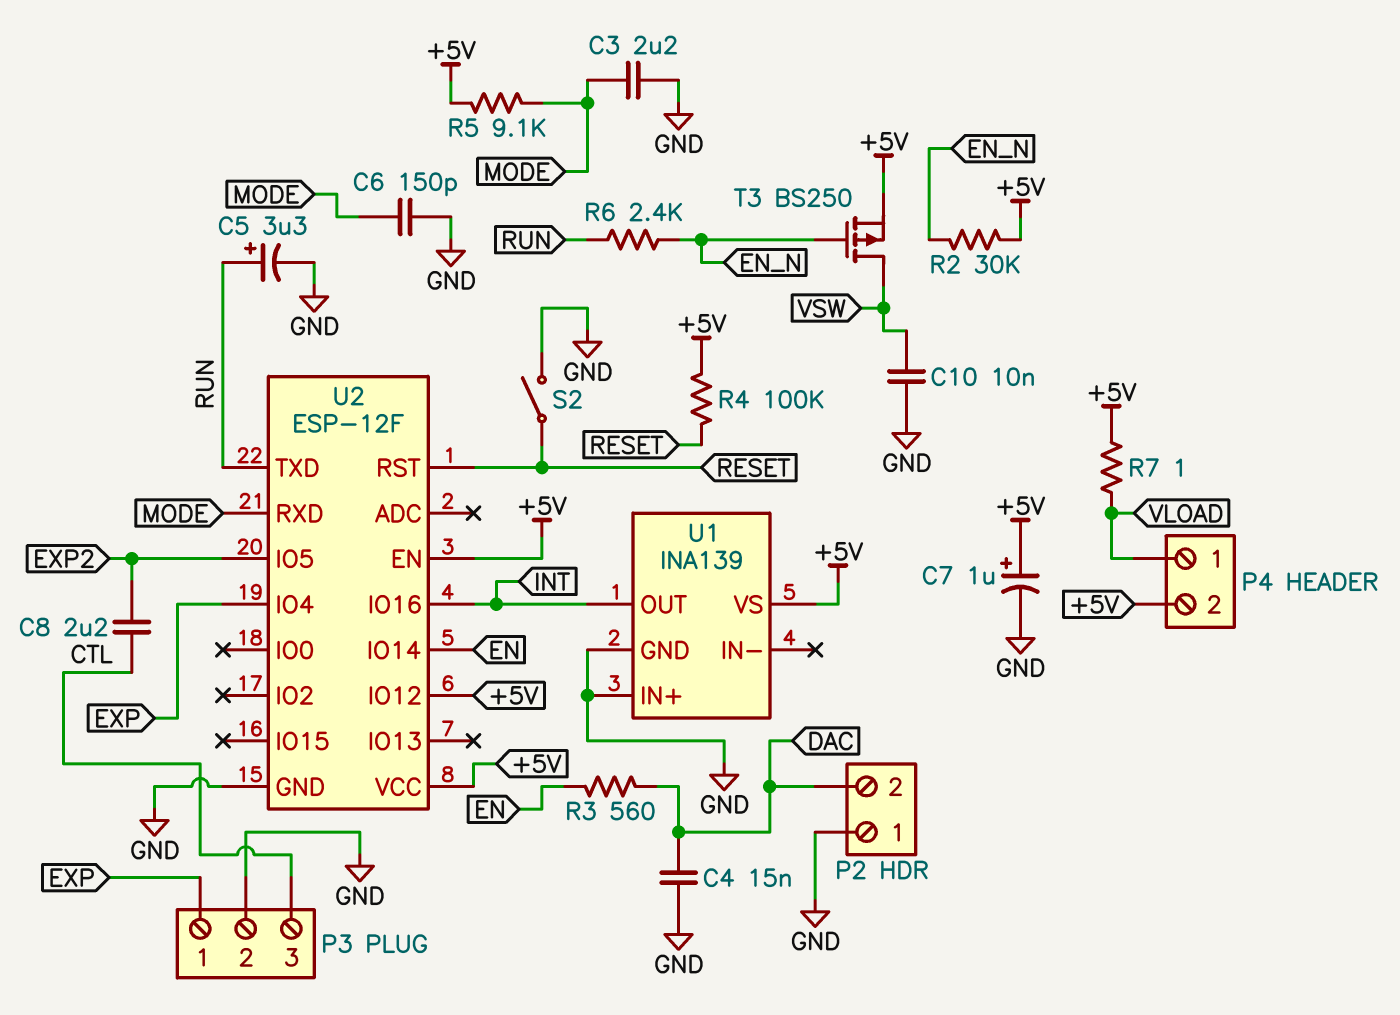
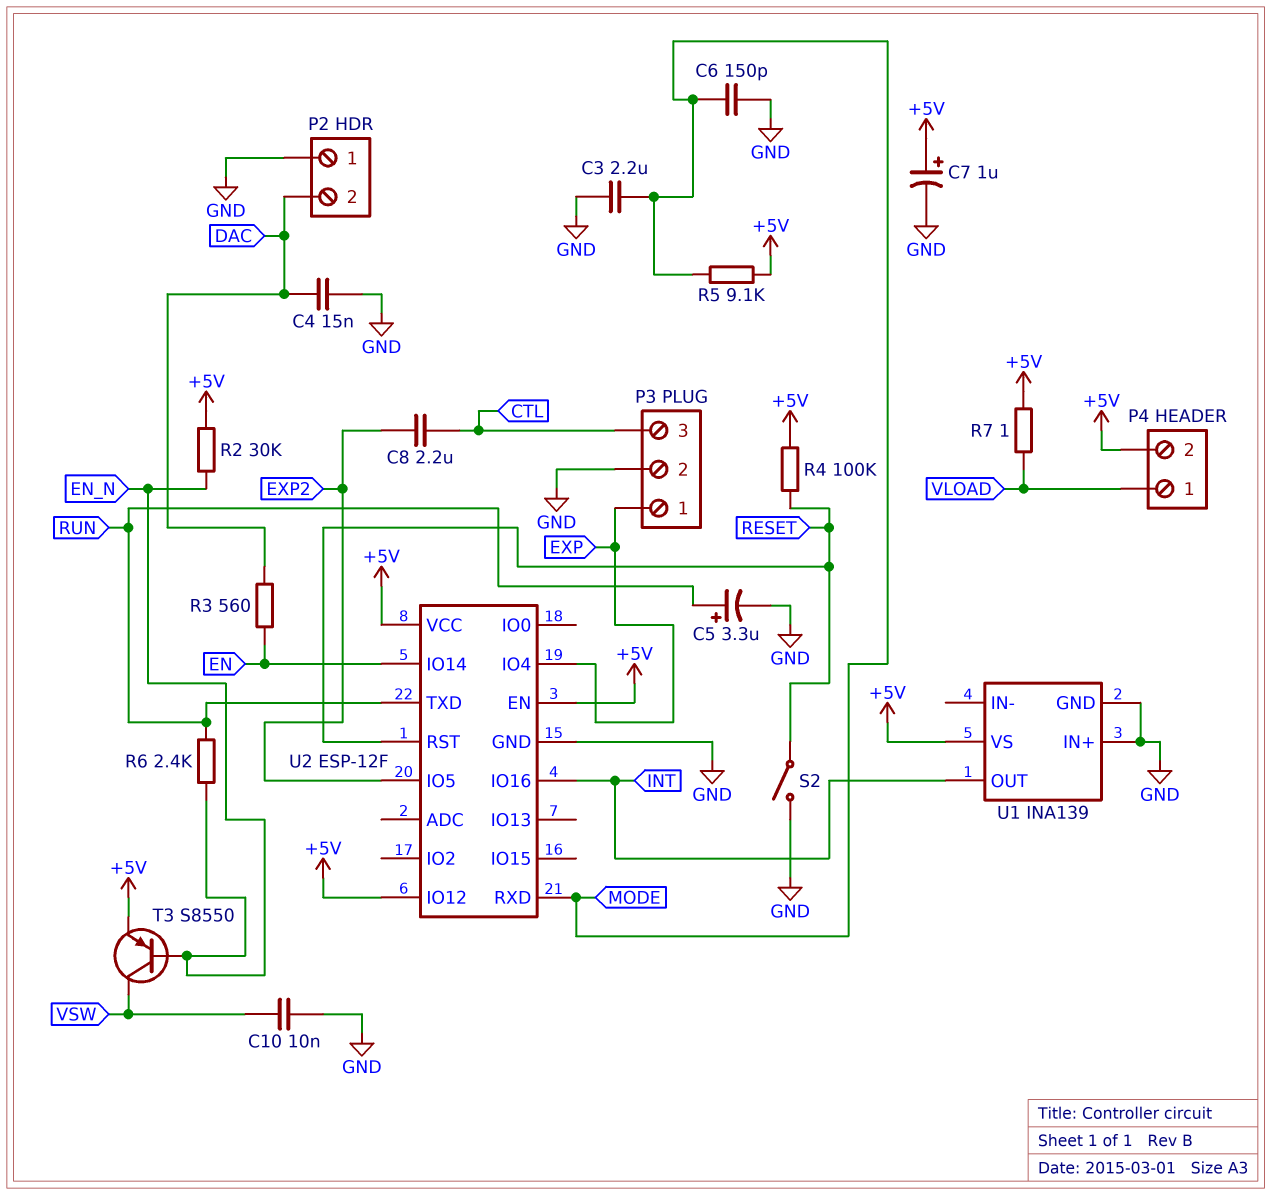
T3: PMOS BS250 (G EN_N, D VSW, S +5V) -> PNP S8550 (B EN_N, C VSW, E +5V)

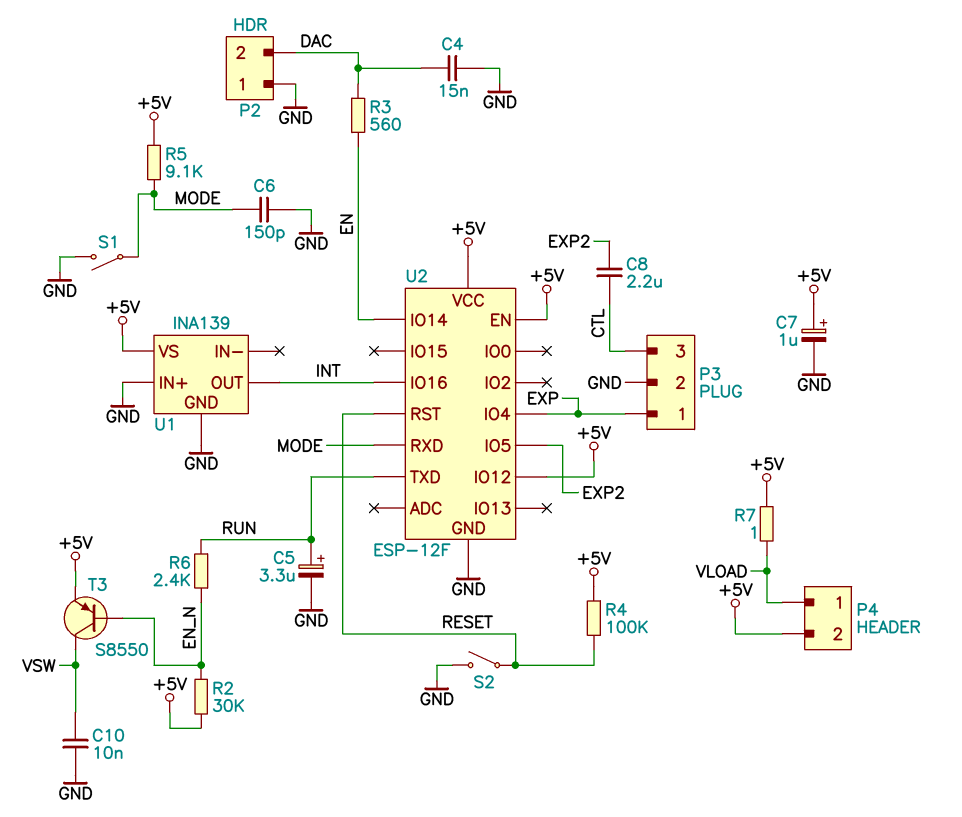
C3: 2.2uF (GND, MODE) -> none
S1: none -> switch (GND, MODE)

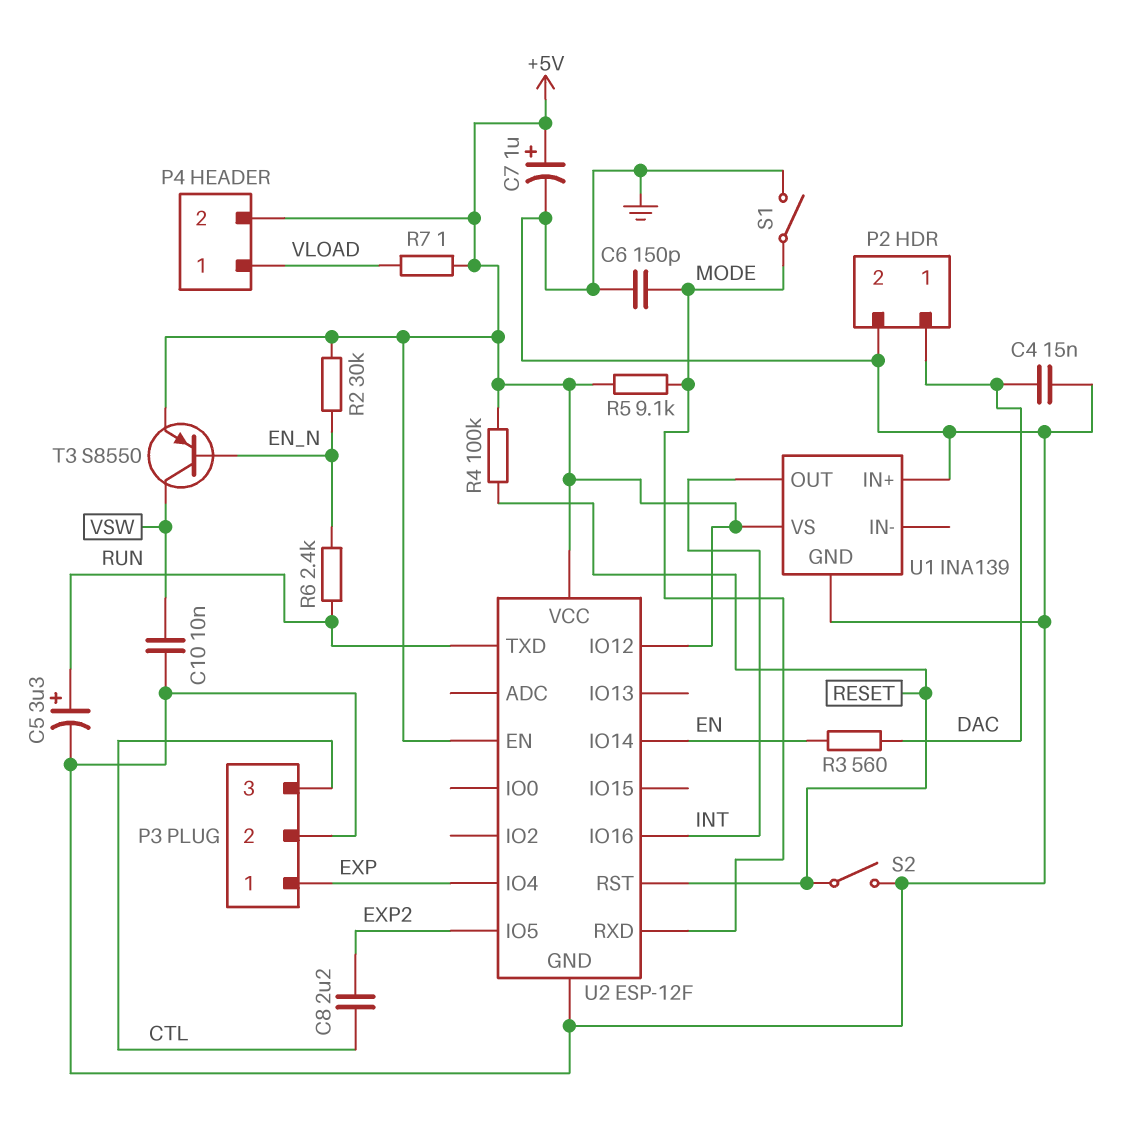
P2 pin 1: GND -> DAC
P2 pin 2: DAC -> GND

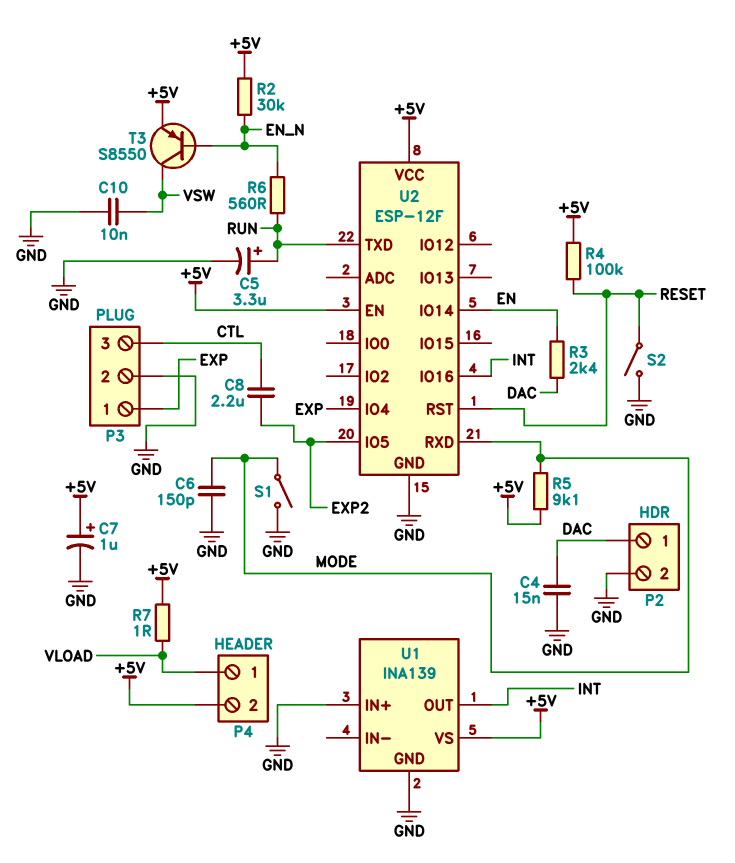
R3: 560 (DAC, EN) -> 2.4k (DAC, EN)
R6: 2.4k (EN_N, RUN) -> 560 (EN_N, RUN)
U2 pin IO12: +5V -> none

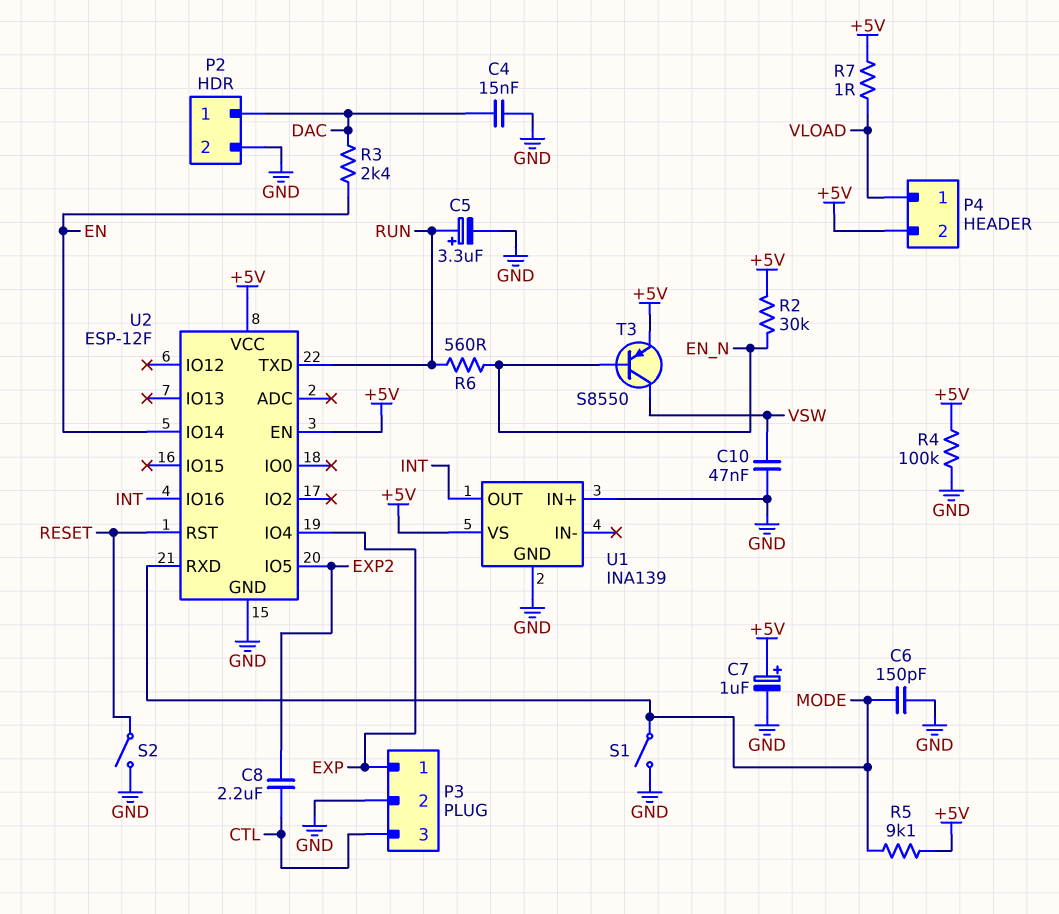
C10: 10nF (GND, VSW) -> 47nF (GND, VSW)
R4: 100k (+5V, RESET) -> 100k (+5V, GND)

